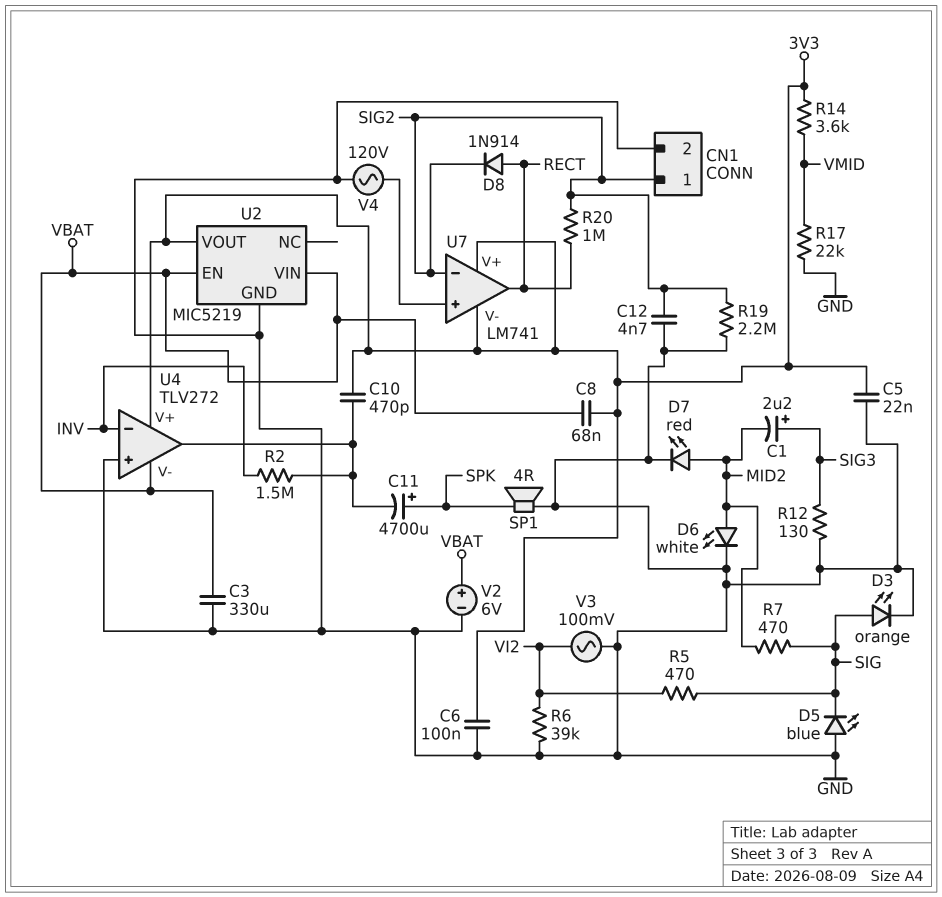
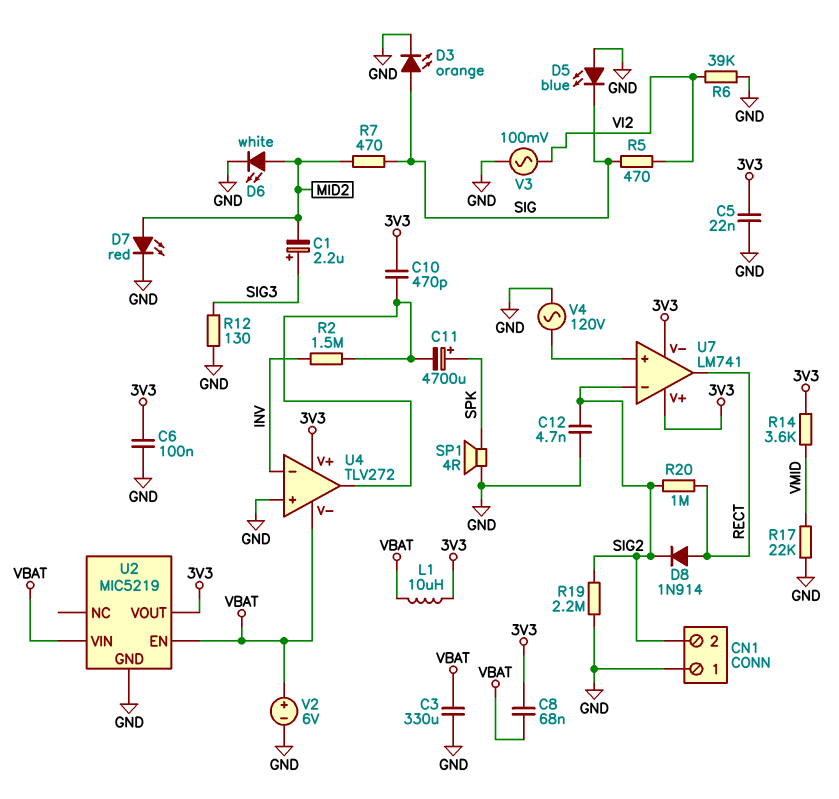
CN1 pin 1: SIG2 -> GND
CN1 pin 2: GND -> SIG2
L1: none -> 10uH (3V3, VBAT)

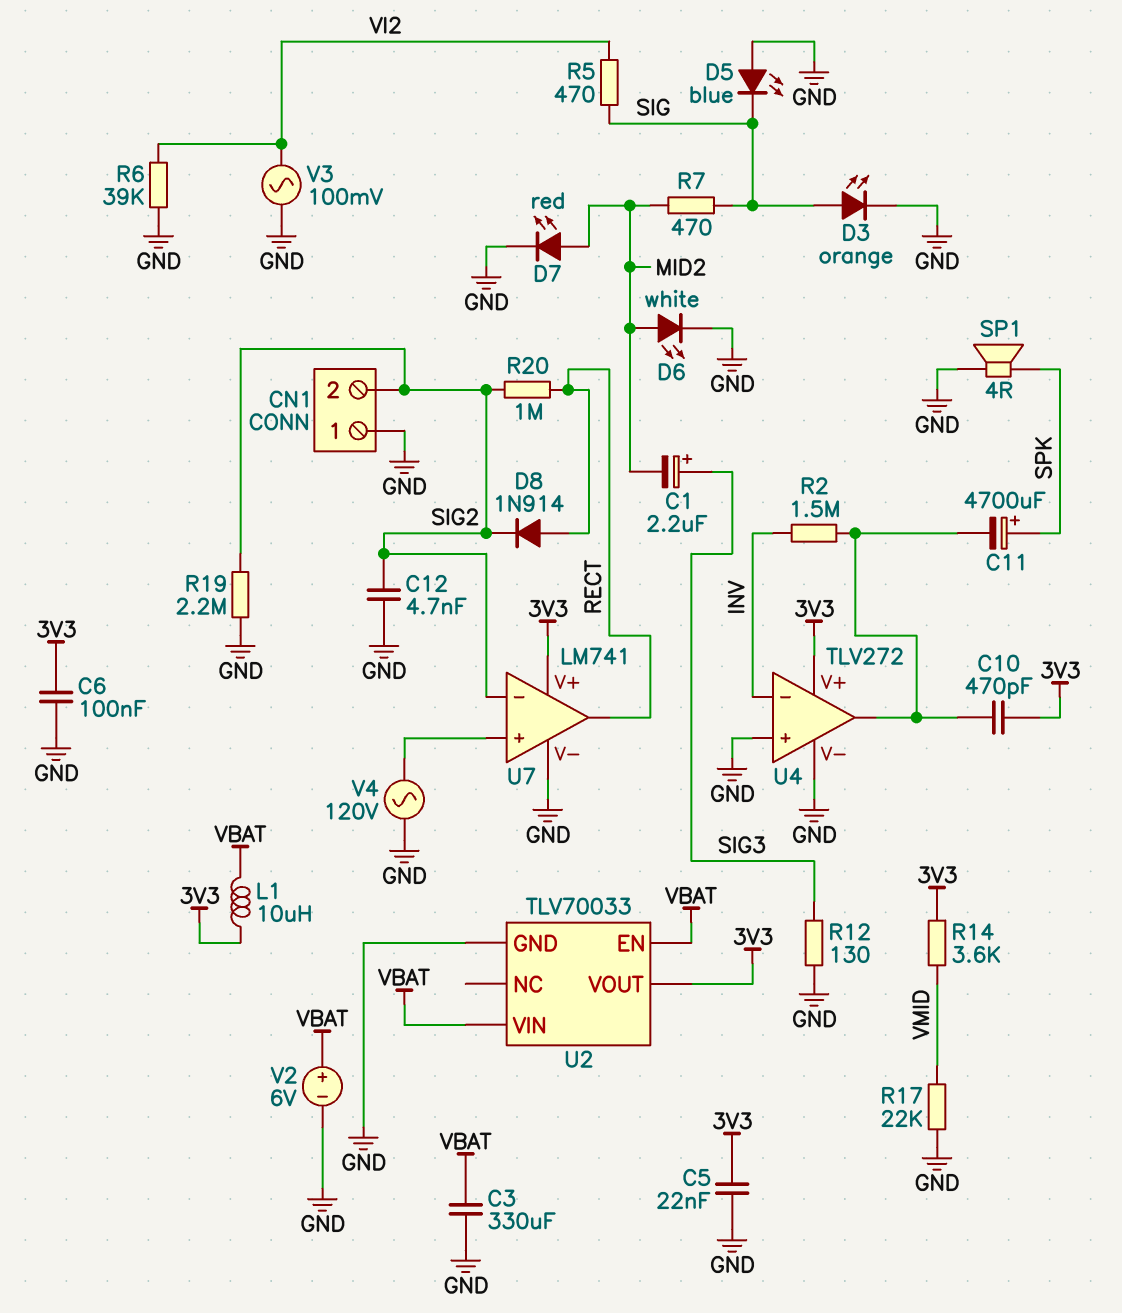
C8: 68nF (3V3, VBAT) -> none
U2: MIC5219 -> TLV70033
U4 pin V-: VBAT -> GND
U7 pin V-: 3V3 -> GND

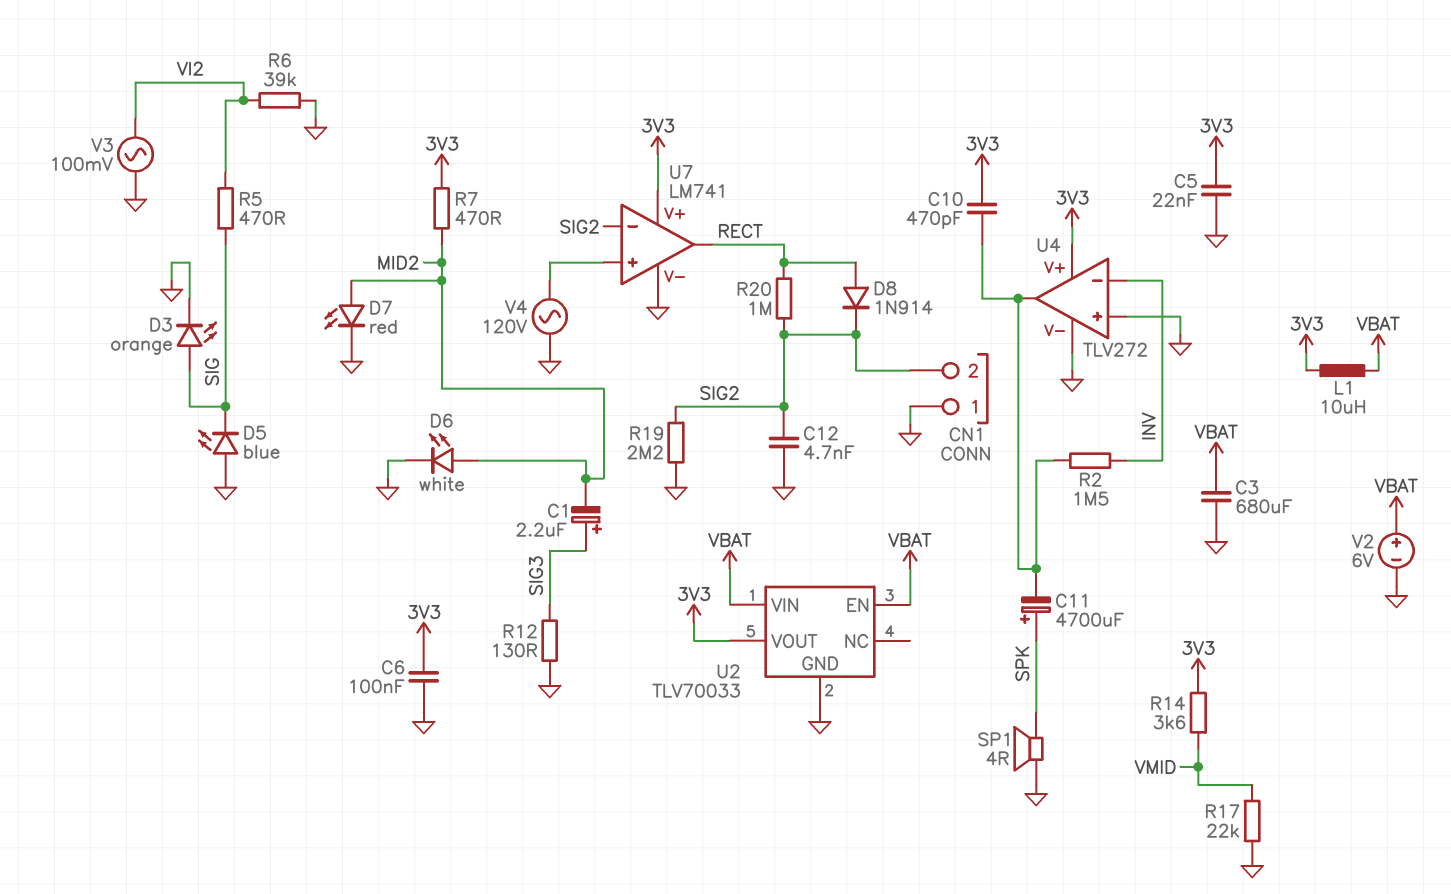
C3: 330uF (GND, VBAT) -> 680uF (GND, VBAT)
R7: 470 (MID2, SIG) -> 470 (3V3, MID2)

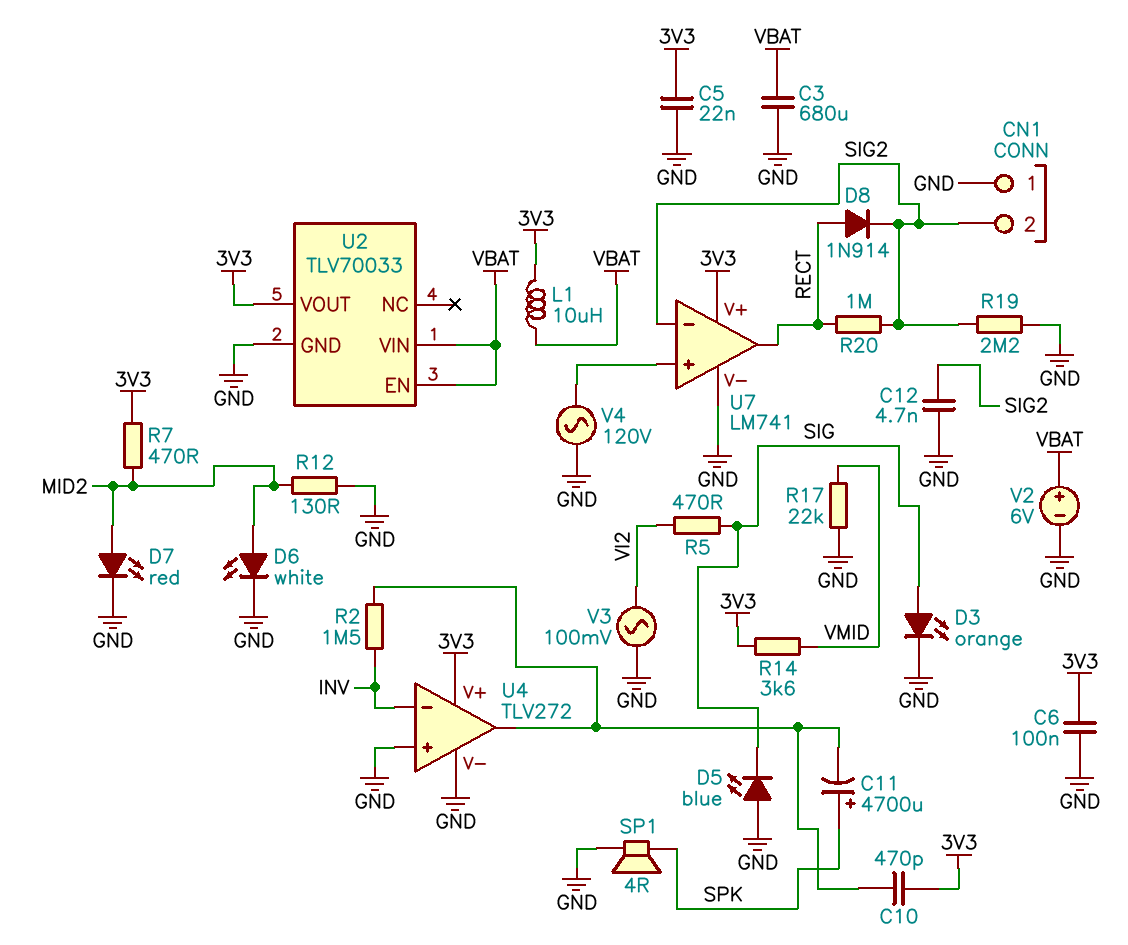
C1: 2.2uF (plus SIG3, minus MID2) -> none
R6: 39k (GND, VI2) -> none
R12: 130 (GND, SIG3) -> 130 (GND, MID2)

